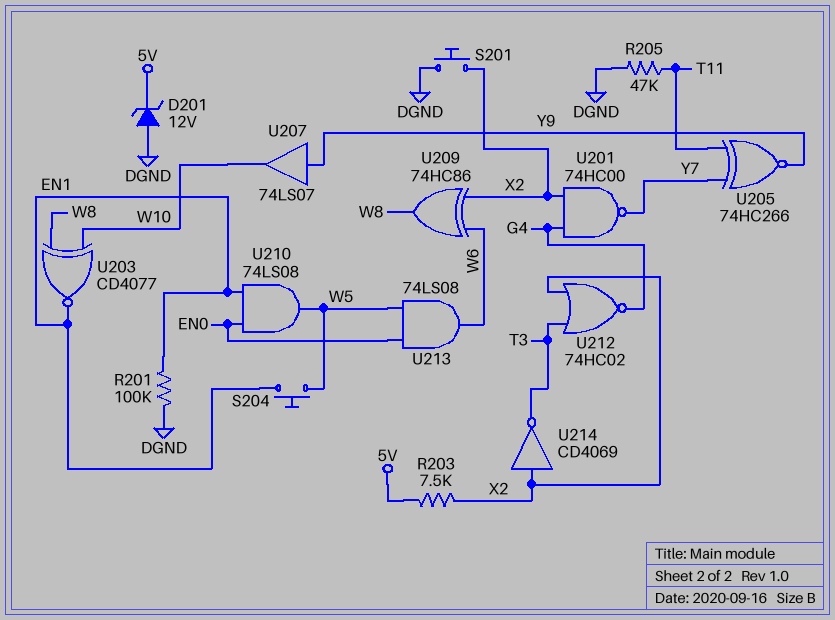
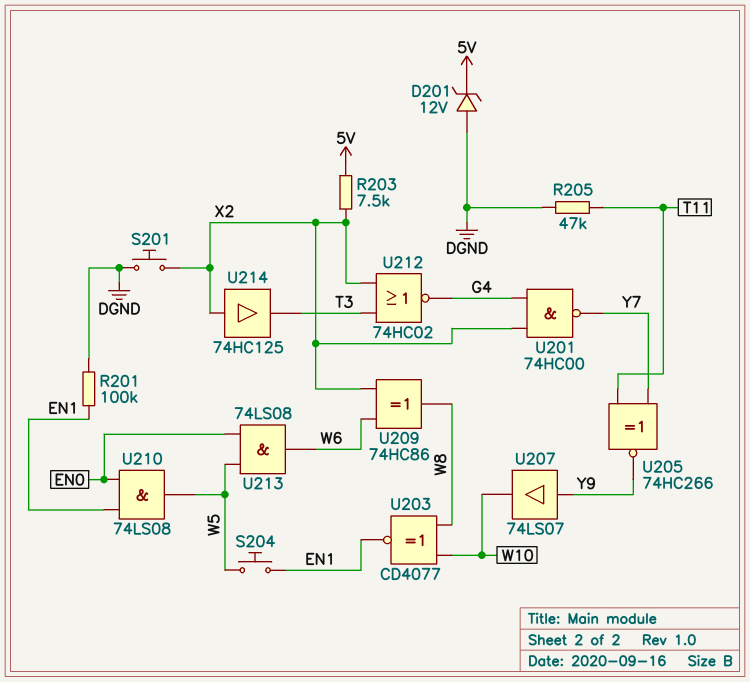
U214: NOT CD4069 (in X2, out T3) -> buffer 74HC125 (in X2, out T3)

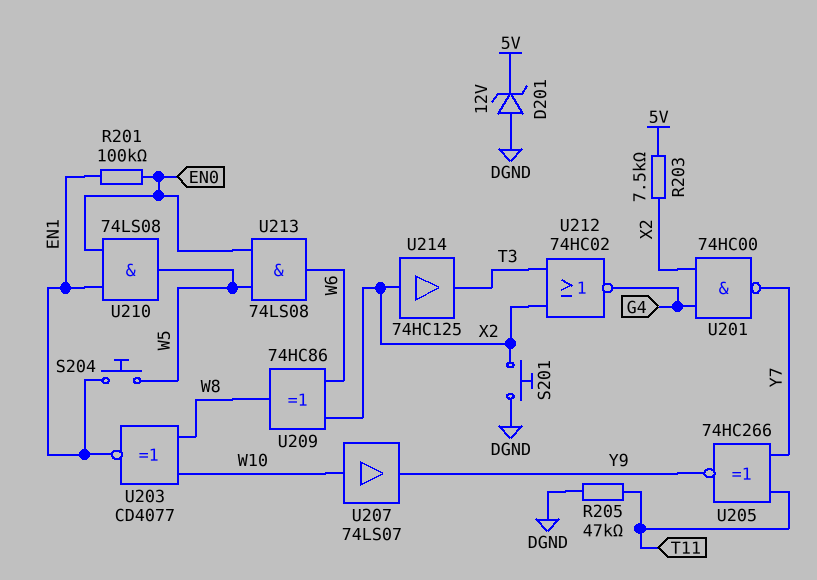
R201: 100k (DGND, EN1) -> 100k (EN0, EN1)
U207: buffer 74LS07 (in Y9, out W10) -> buffer 74LS07 (in W10, out Y9)

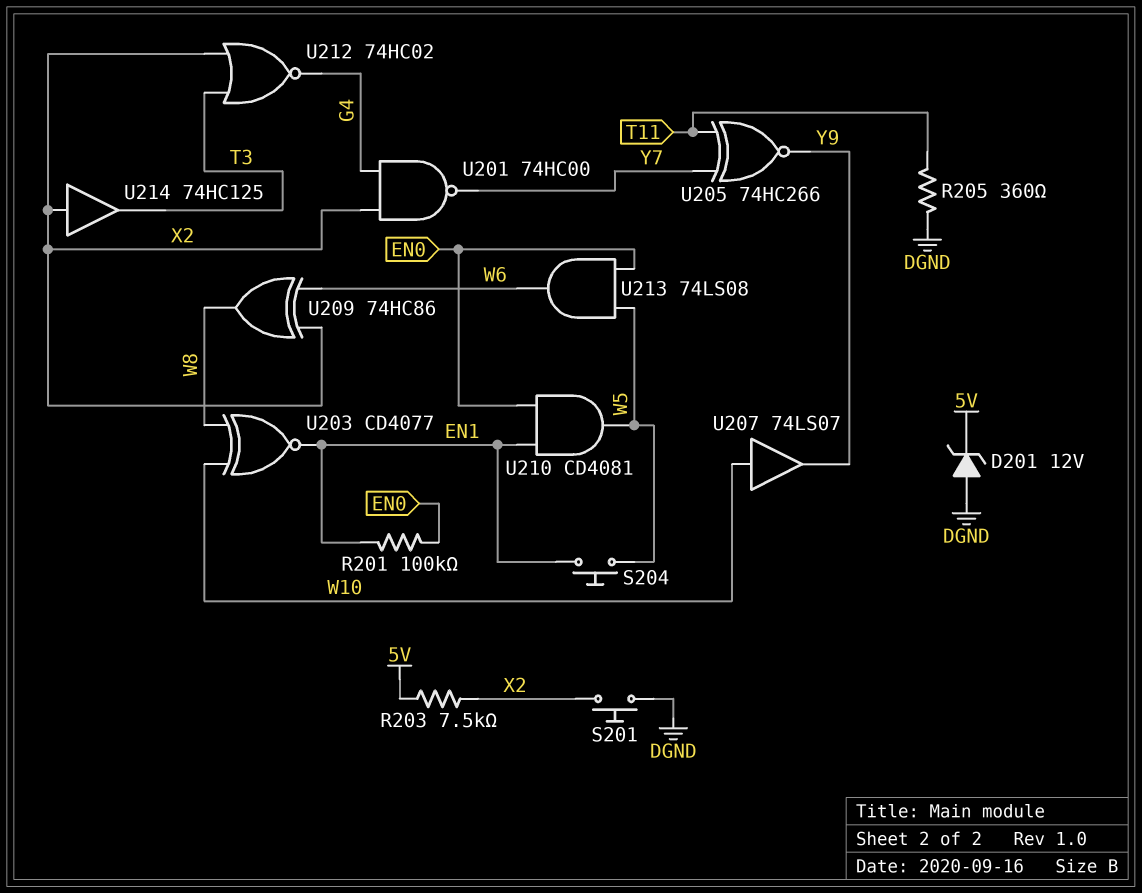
R205: 47k (DGND, T11) -> 360 (DGND, T11)
U210: AND 74LS08 (in EN0, in EN1, out W5) -> AND CD4081 (in EN0, in EN1, out W5)

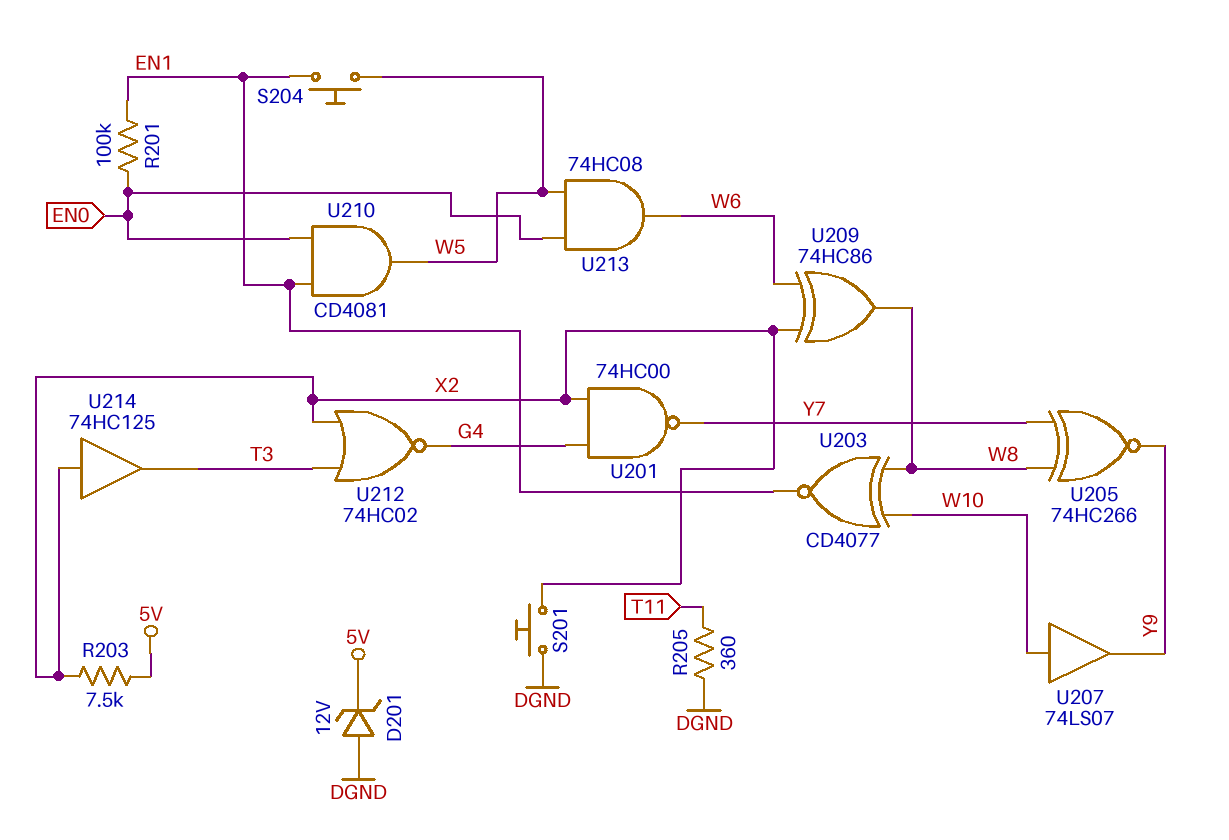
U205: XNOR 74HC266 (in T11, in Y7, out Y9) -> XNOR 74HC266 (in W8, in Y7, out Y9)
U213: AND 74LS08 (in EN0, in W5, out W6) -> AND 74HC08 (in EN0, in W5, out W6)

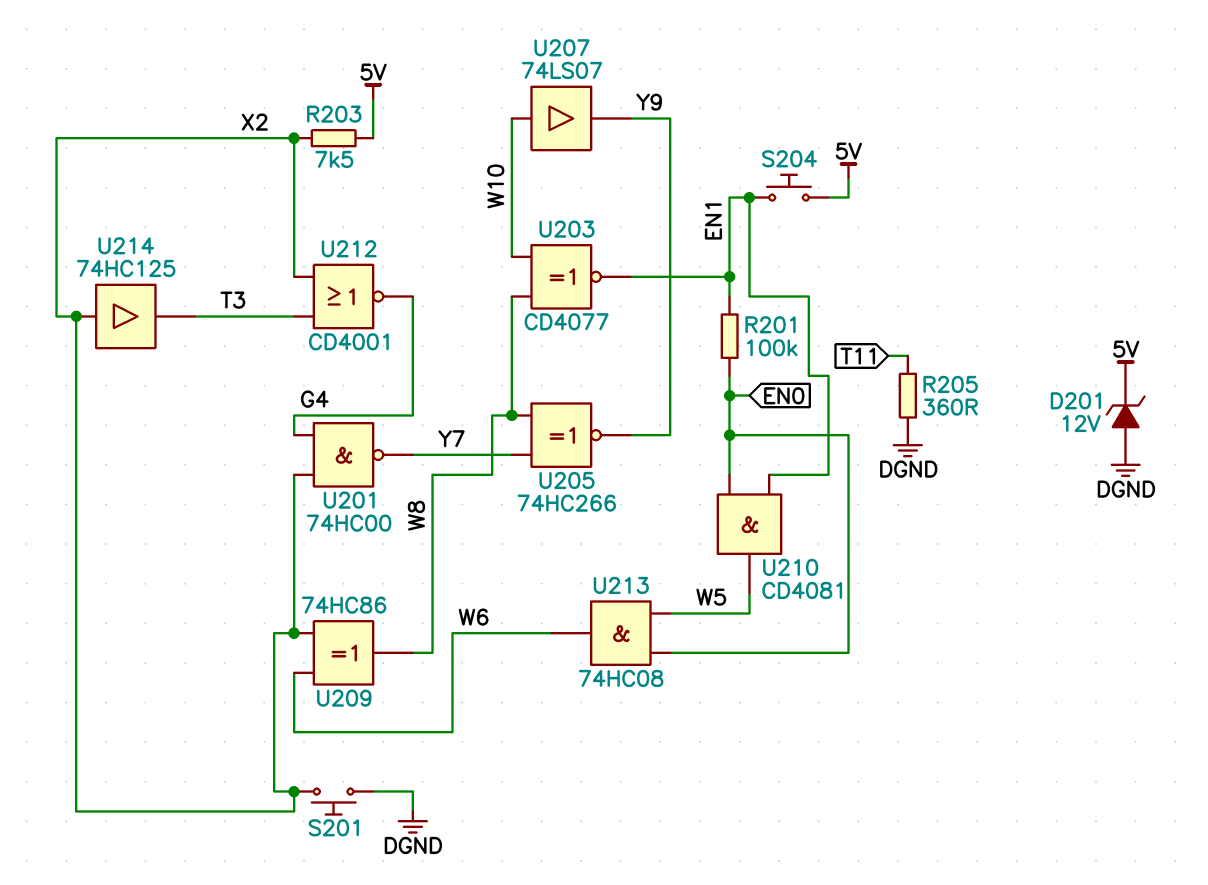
S204: button (EN1, W5) -> button (5V, EN1)
U212: NOR 74HC02 (in T3, in X2, out G4) -> NOR CD4001 (in T3, in X2, out G4)

